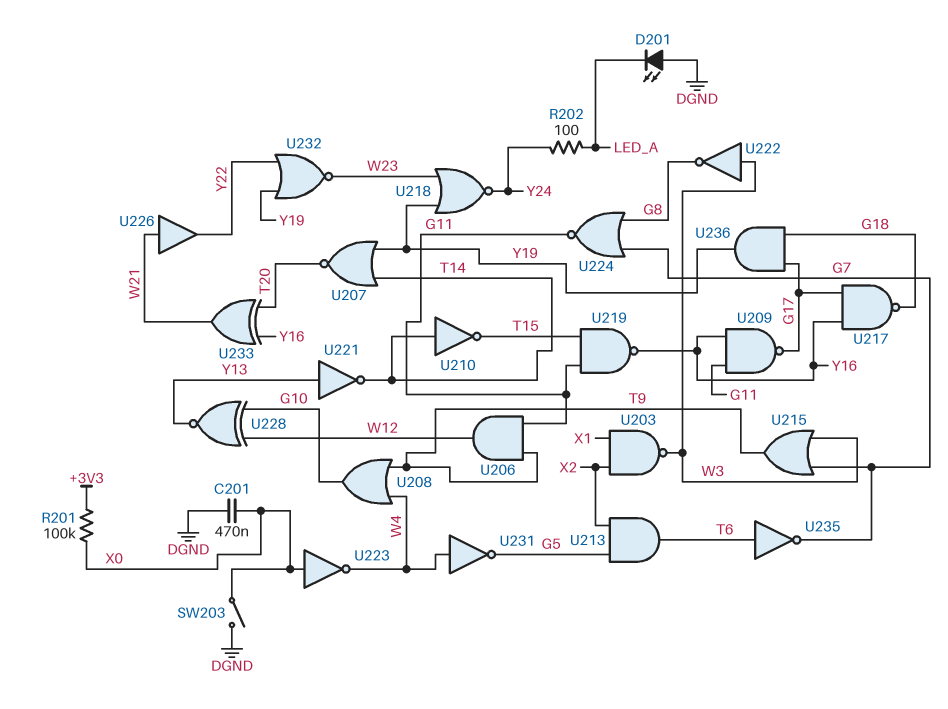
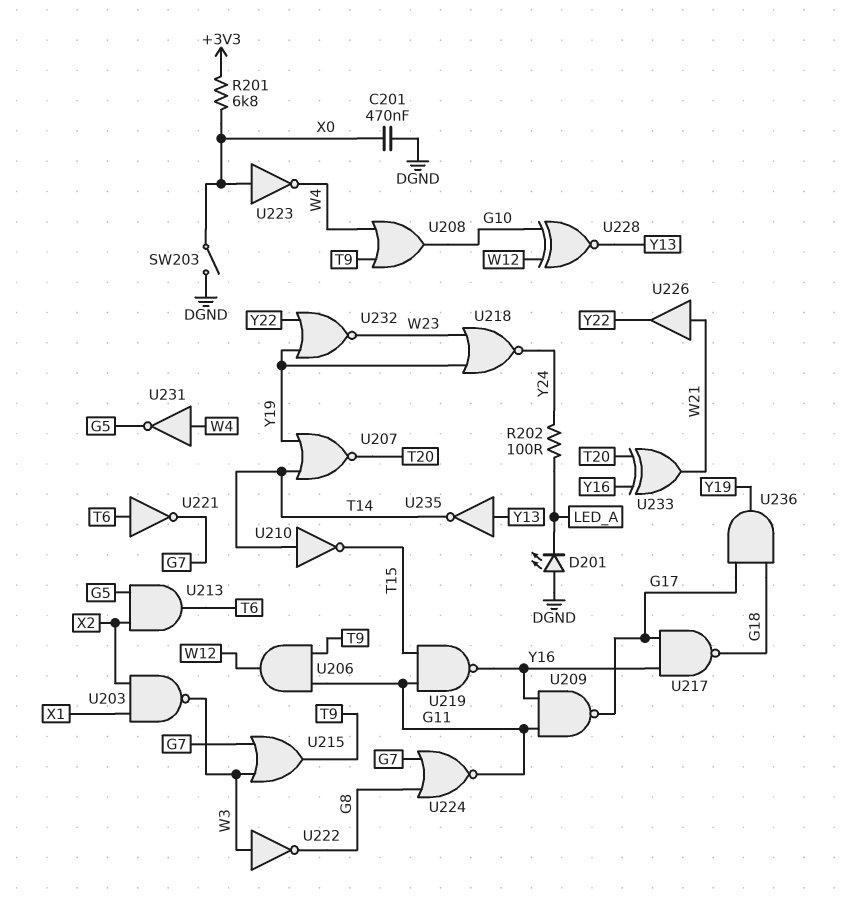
R201: 100k (+3V3, X0) -> 6.8k (+3V3, X0)
U221: NOT (in Y13, out T14) -> NOT (in T6, out G7)
U235: NOT (in T6, out G7) -> NOT (in Y13, out T14)

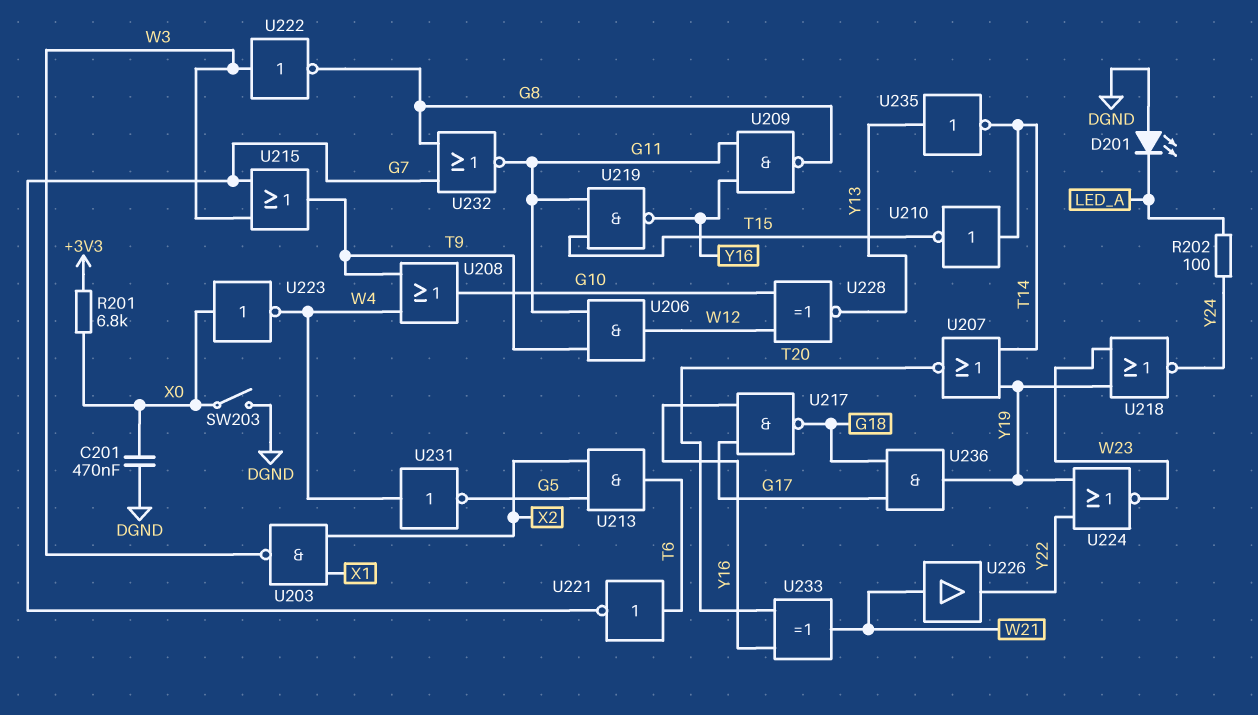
U209: NAND (in G11, in Y16, out G17) -> NAND (in G11, in Y16, out G8)
U224: NOR (in G7, in G8, out G11) -> NOR (in Y19, in Y22, out W23)
U232: NOR (in Y19, in Y22, out W23) -> NOR (in G7, in G8, out G11)

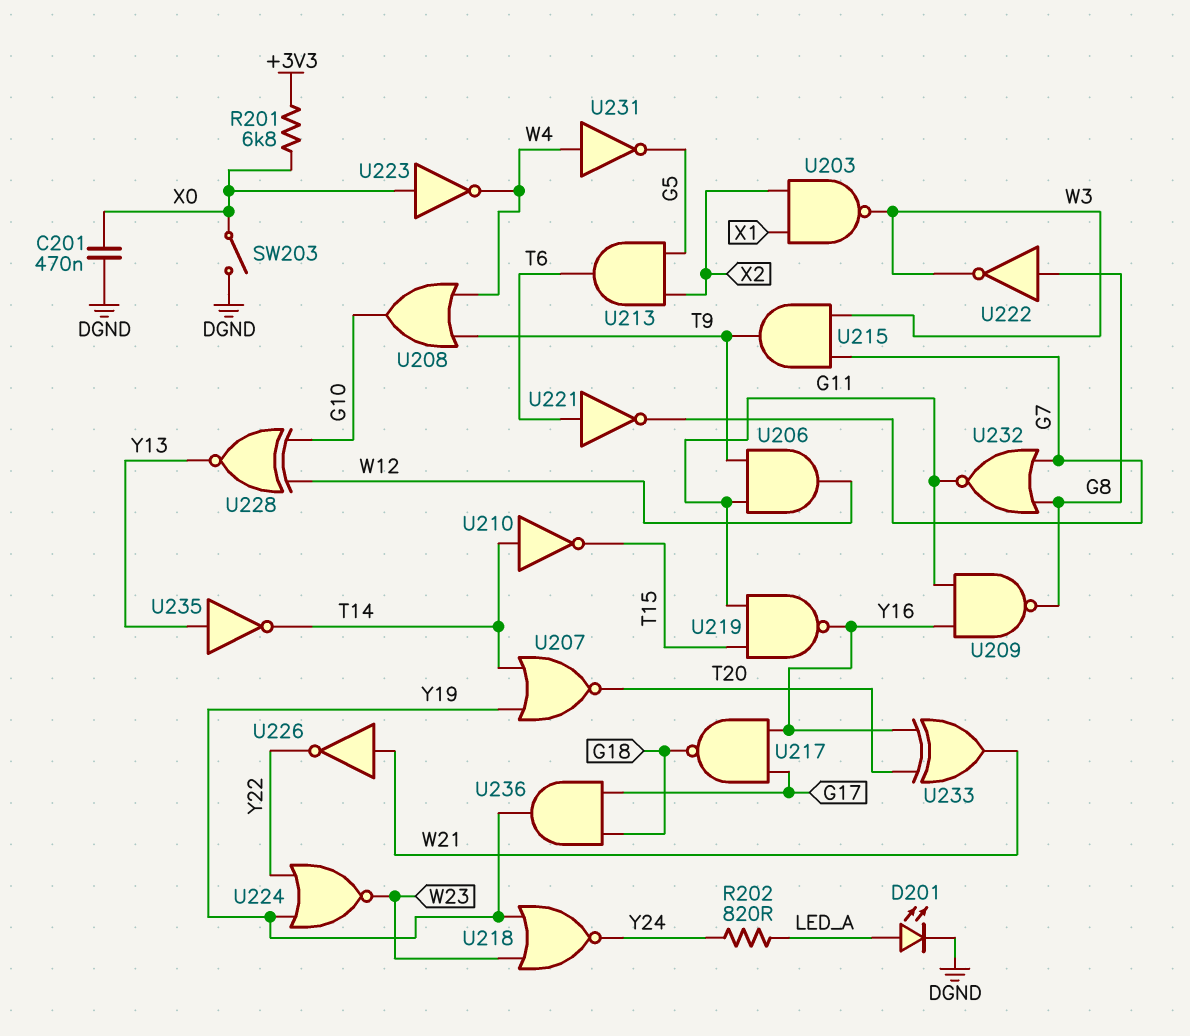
D201: LED (A DGND, K LED_A) -> LED (A LED_A, K DGND)
R202: 100 (LED_A, Y24) -> 820 (LED_A, Y24)
U215: OR (in G7, in W3, out T9) -> AND (in G7, in W3, out T9)
U222: NOT (in W3, out G8) -> NOT (in G8, out W3)
U226: buffer (in W21, out Y22) -> NOT (in W21, out Y22)

